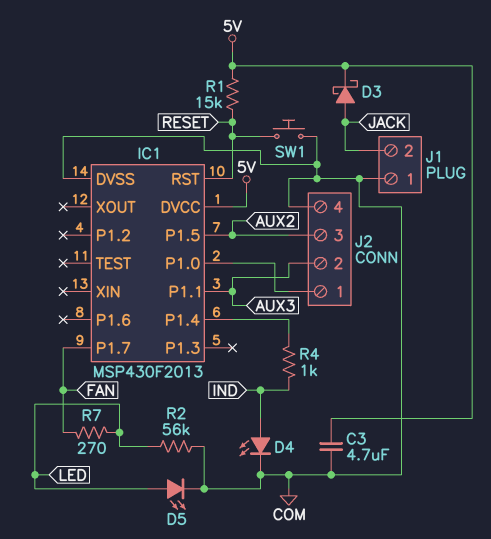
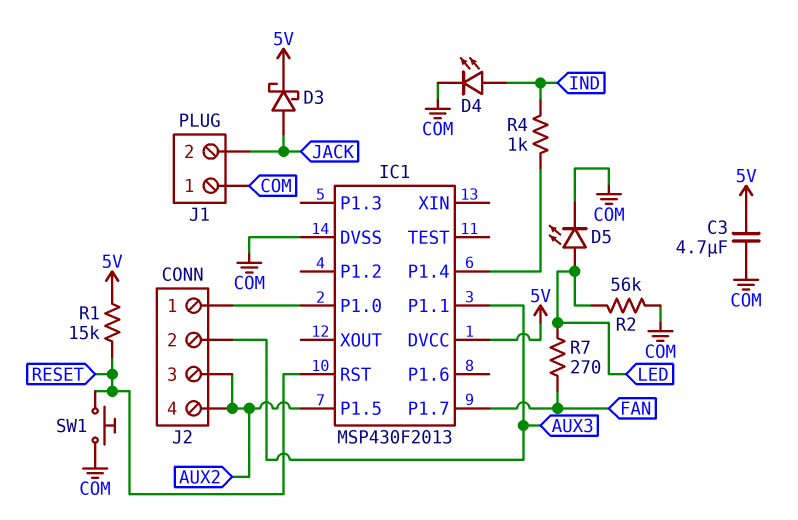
J2 pin 4: COM -> AUX2

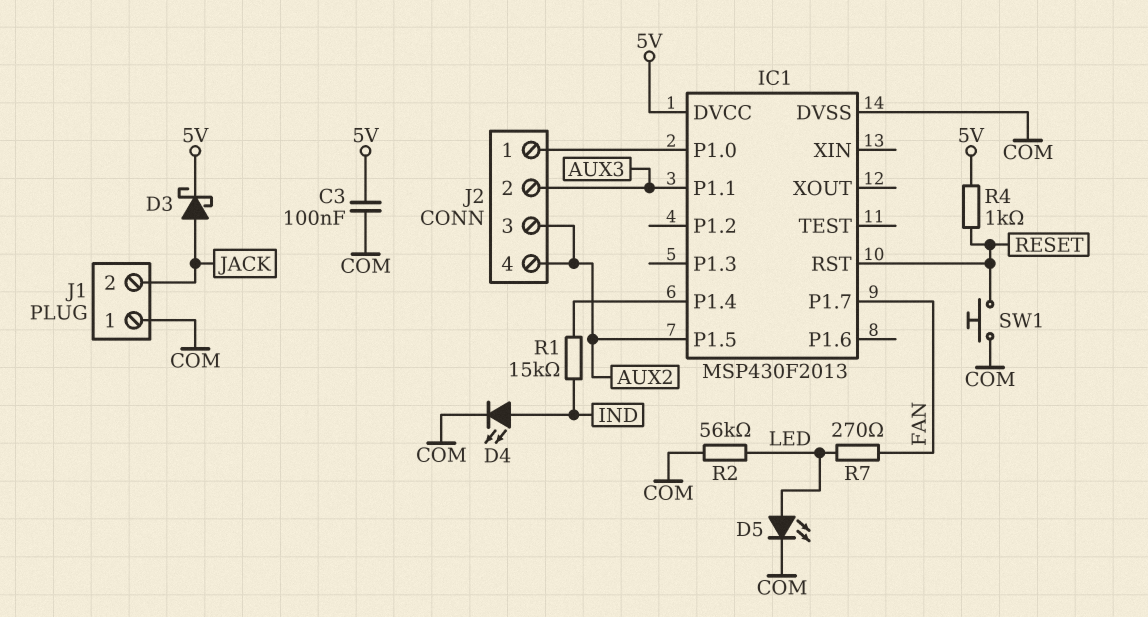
C3: 4.7uF (5V, COM) -> 100nF (5V, COM)
R1: 15k (5V, RESET) -> 15k (IC1/P1.4, IND)
R4: 1k (IC1/P1.4, IND) -> 1k (5V, RESET)

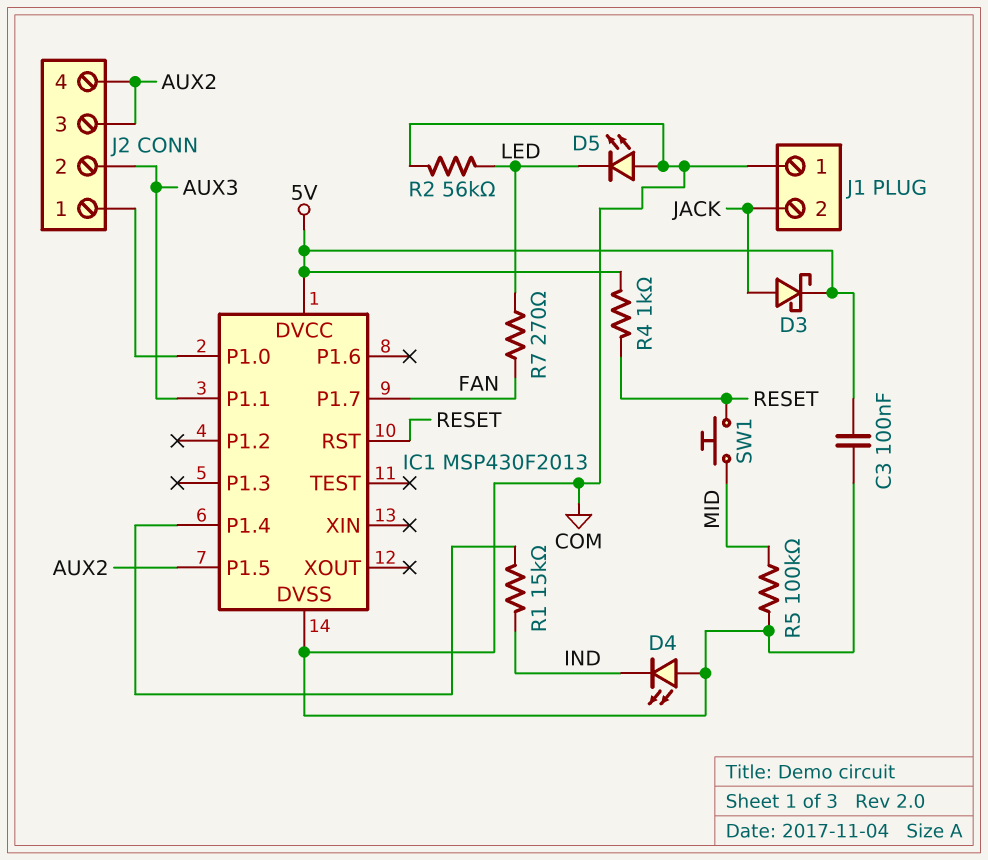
D4: LED (A IND, K COM) -> LED (A COM, K IND)
D5: LED (A LED, K COM) -> LED (A COM, K LED)
R5: none -> 100k (COM, MID)
SW1: button (COM, RESET) -> button (MID, RESET)

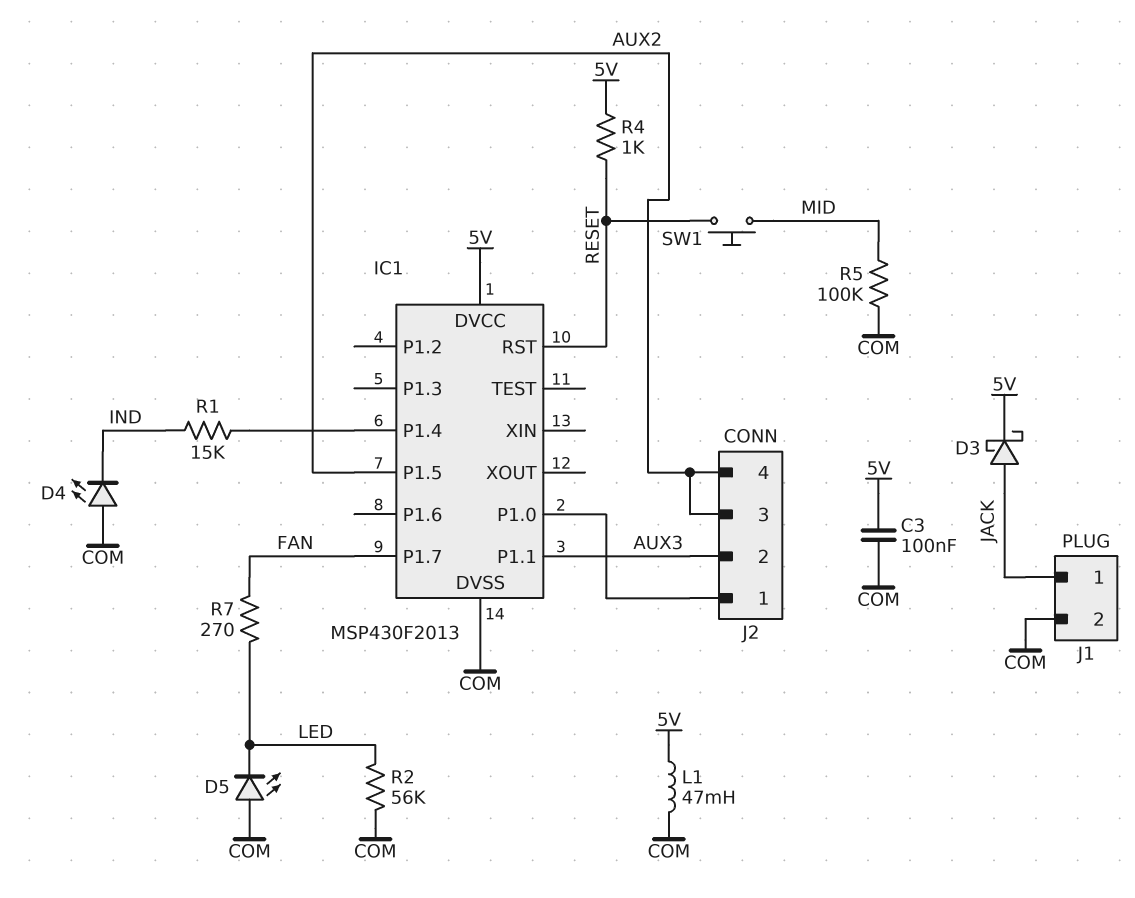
J1 pin 1: COM -> JACK
J1 pin 2: JACK -> COM
L1: none -> 47mH (5V, COM)

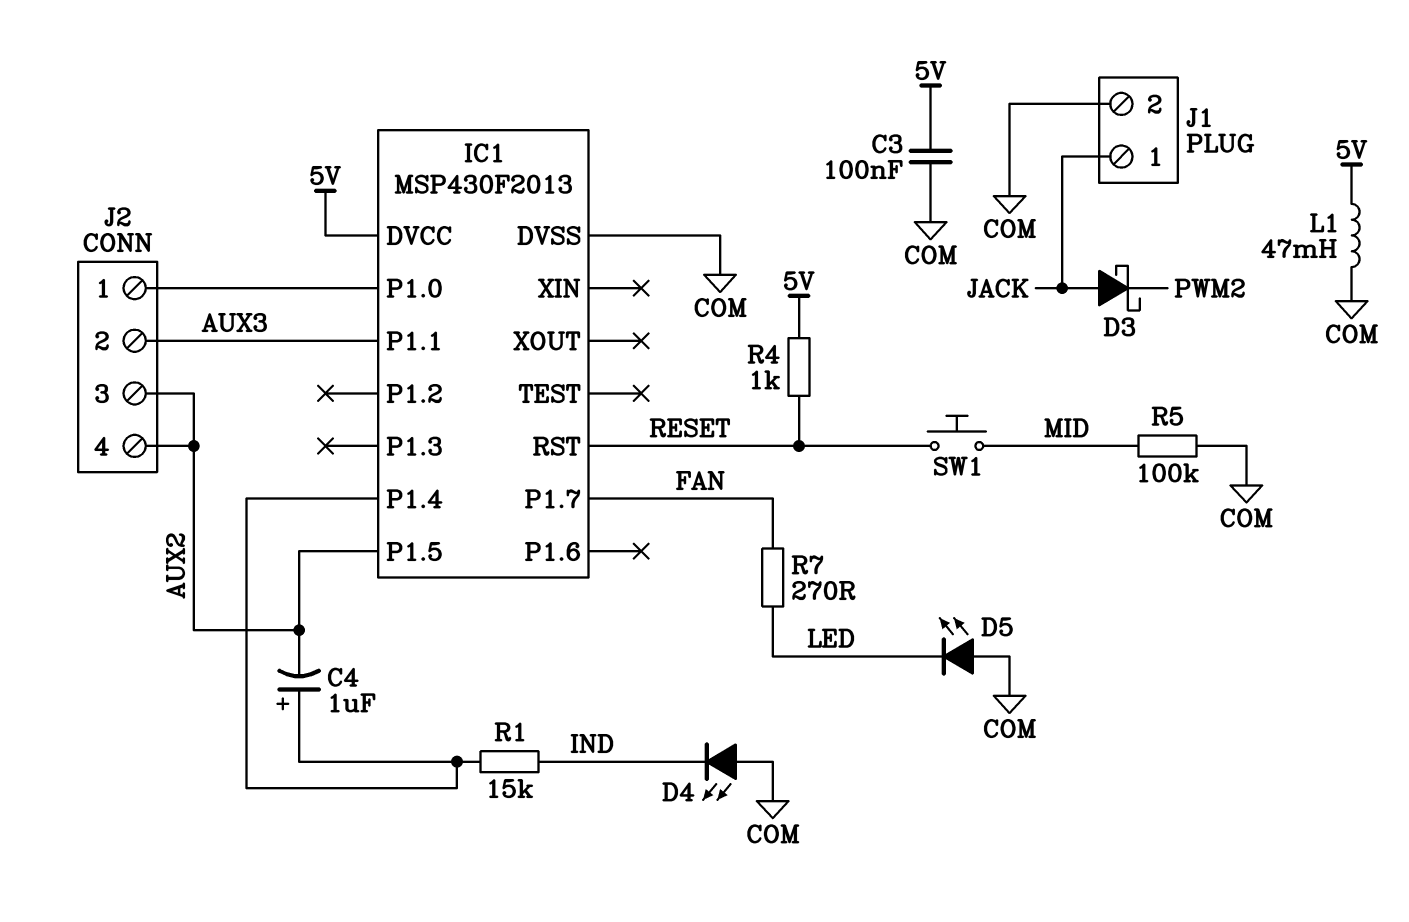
C4: none -> 1uF (plus IC1/P1.4, minus AUX2)
D3: schottky (A JACK, K 5V) -> schottky (A JACK, K PWM2)
R2: 56k (COM, LED) -> none

